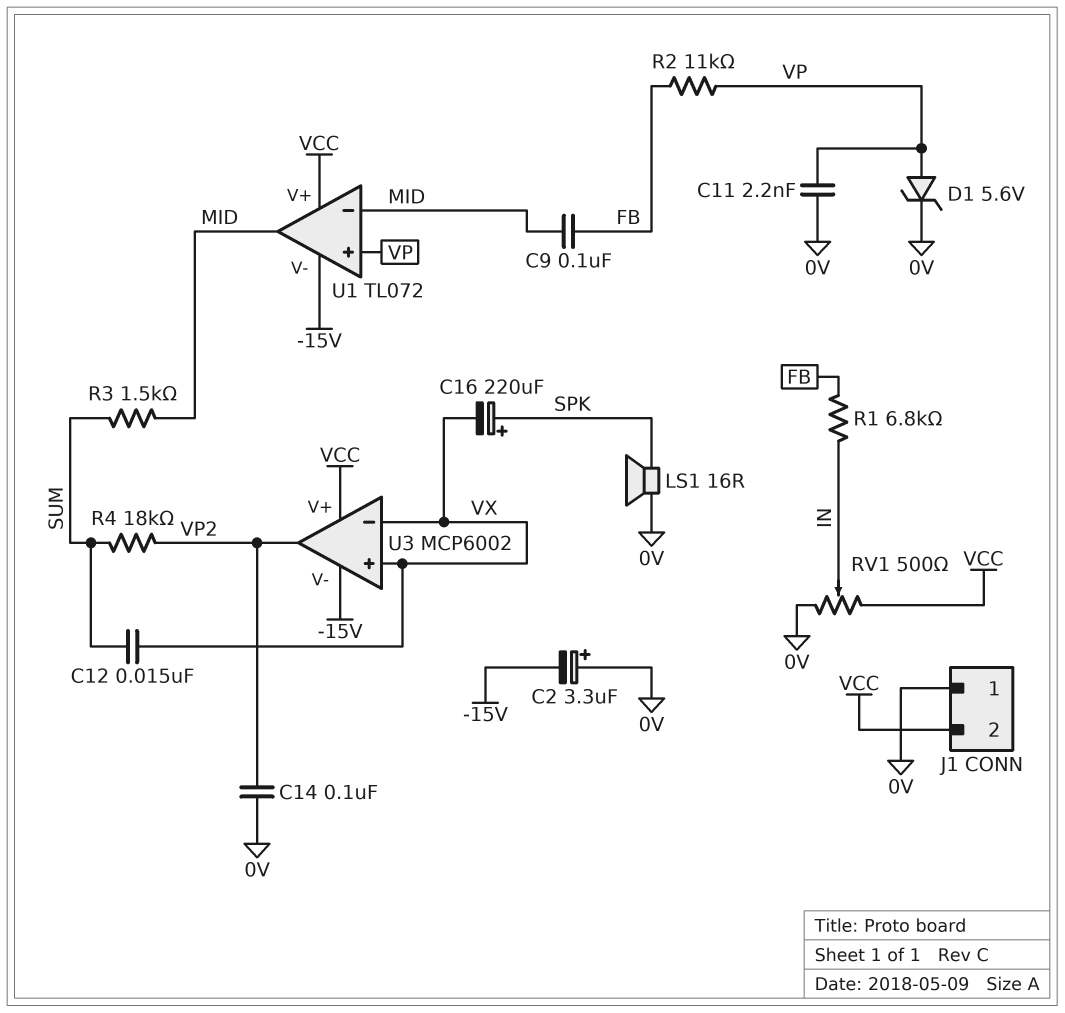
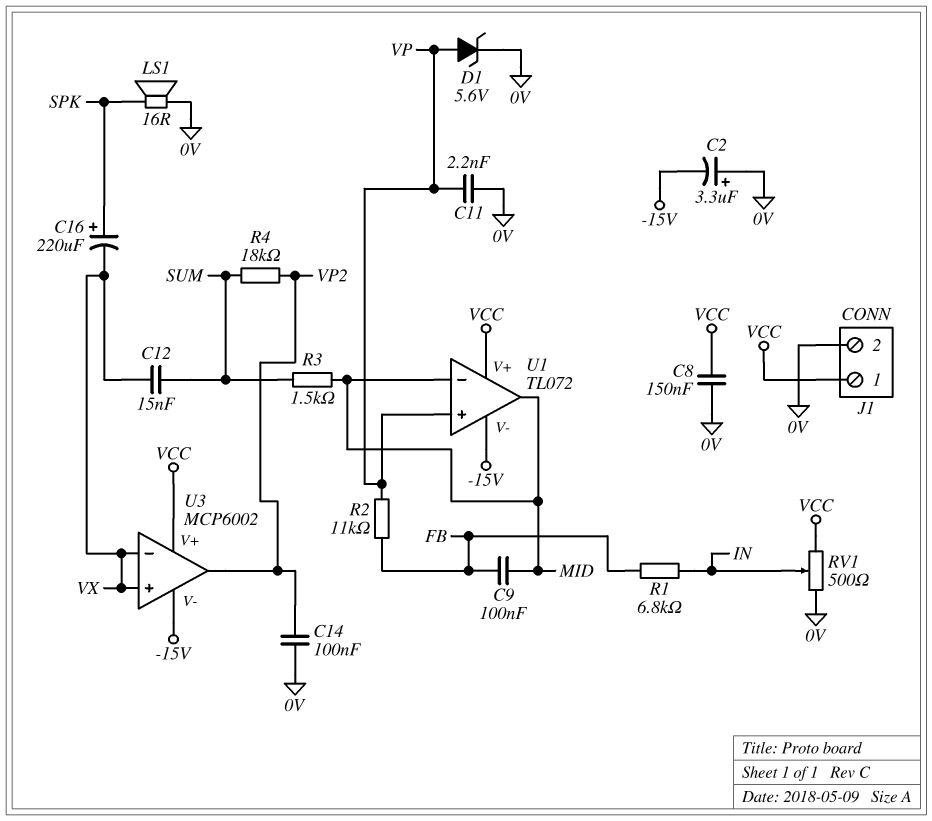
C8: none -> 150nF (0V, VCC)
J1 pin 1: 0V -> VCC
J1 pin 2: VCC -> 0V

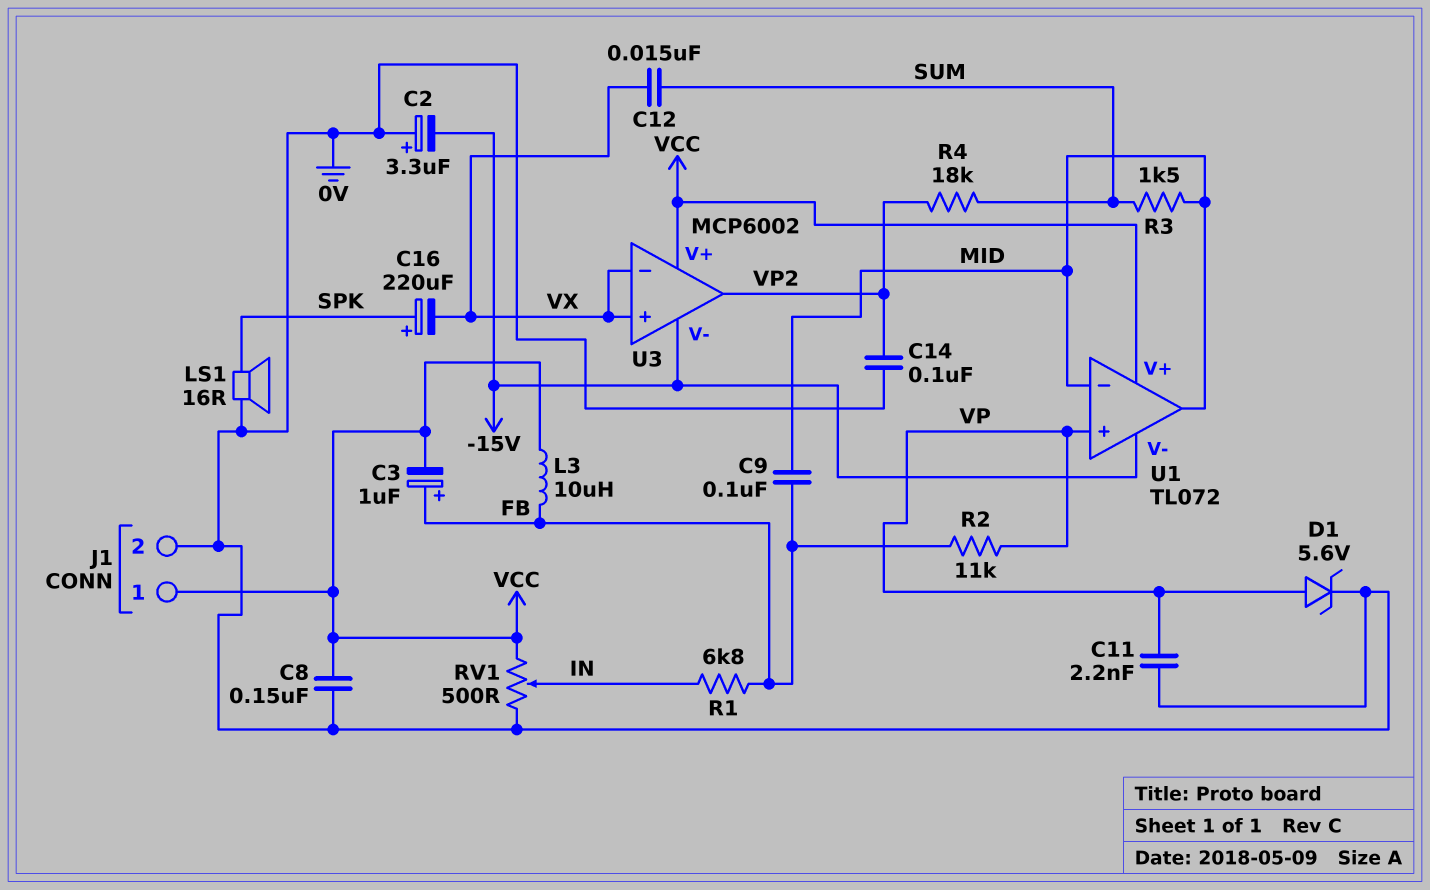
C3: none -> 1uF (plus FB, minus VCC)
L3: none -> 10uH (FB, VCC)

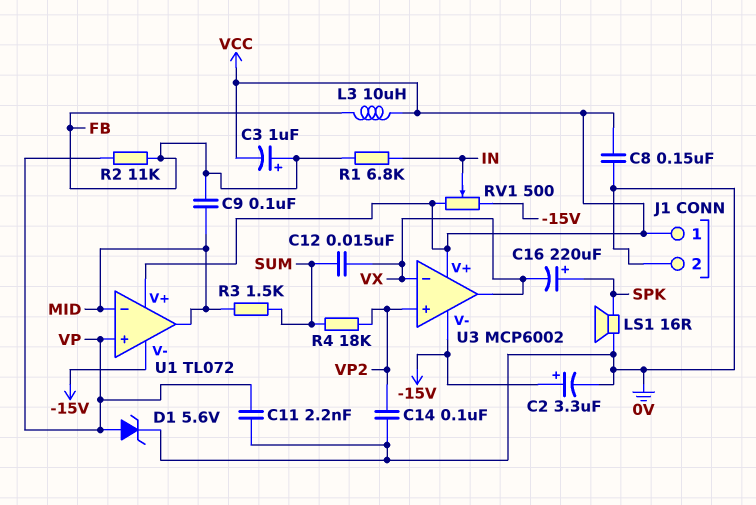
C2: 3.3uF (plus 0V, minus -15V) -> 3.3uF (plus -15V, minus 0V)
RV1: 500 (0V, VCC, wiper IN) -> 500 (-15V, VCC, wiper IN)
U3 pin in+: VX -> VP2
U3 pin out: VP2 -> VX

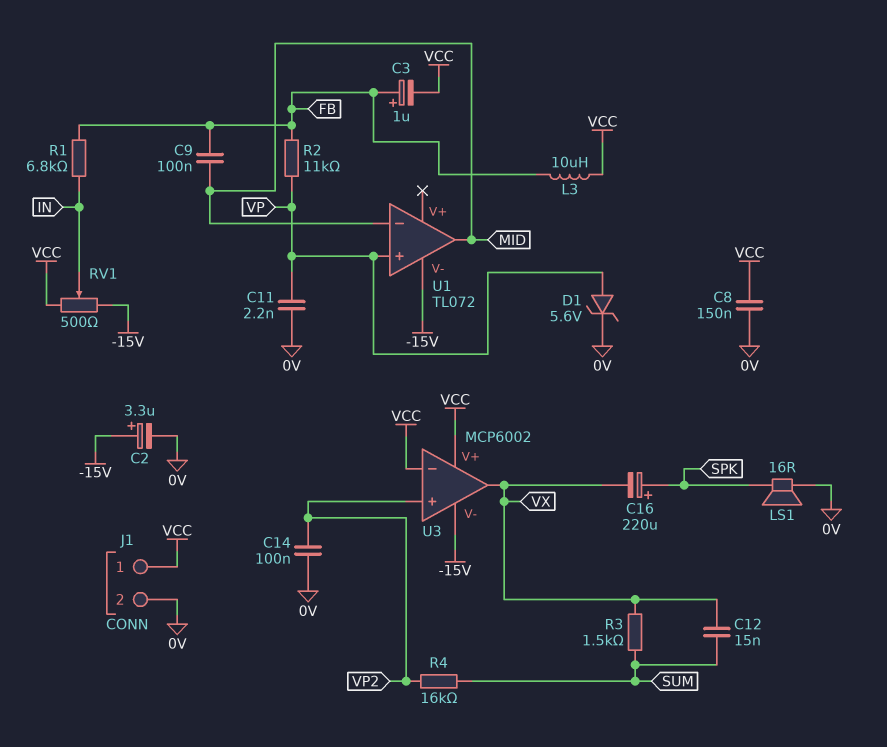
R3: 1.5k (MID, SUM) -> 1.5k (SUM, VX)
R4: 18k (SUM, VP2) -> 16k (SUM, VP2)
U1 pin V+: VCC -> none
U3 pin in-: VX -> VCC

